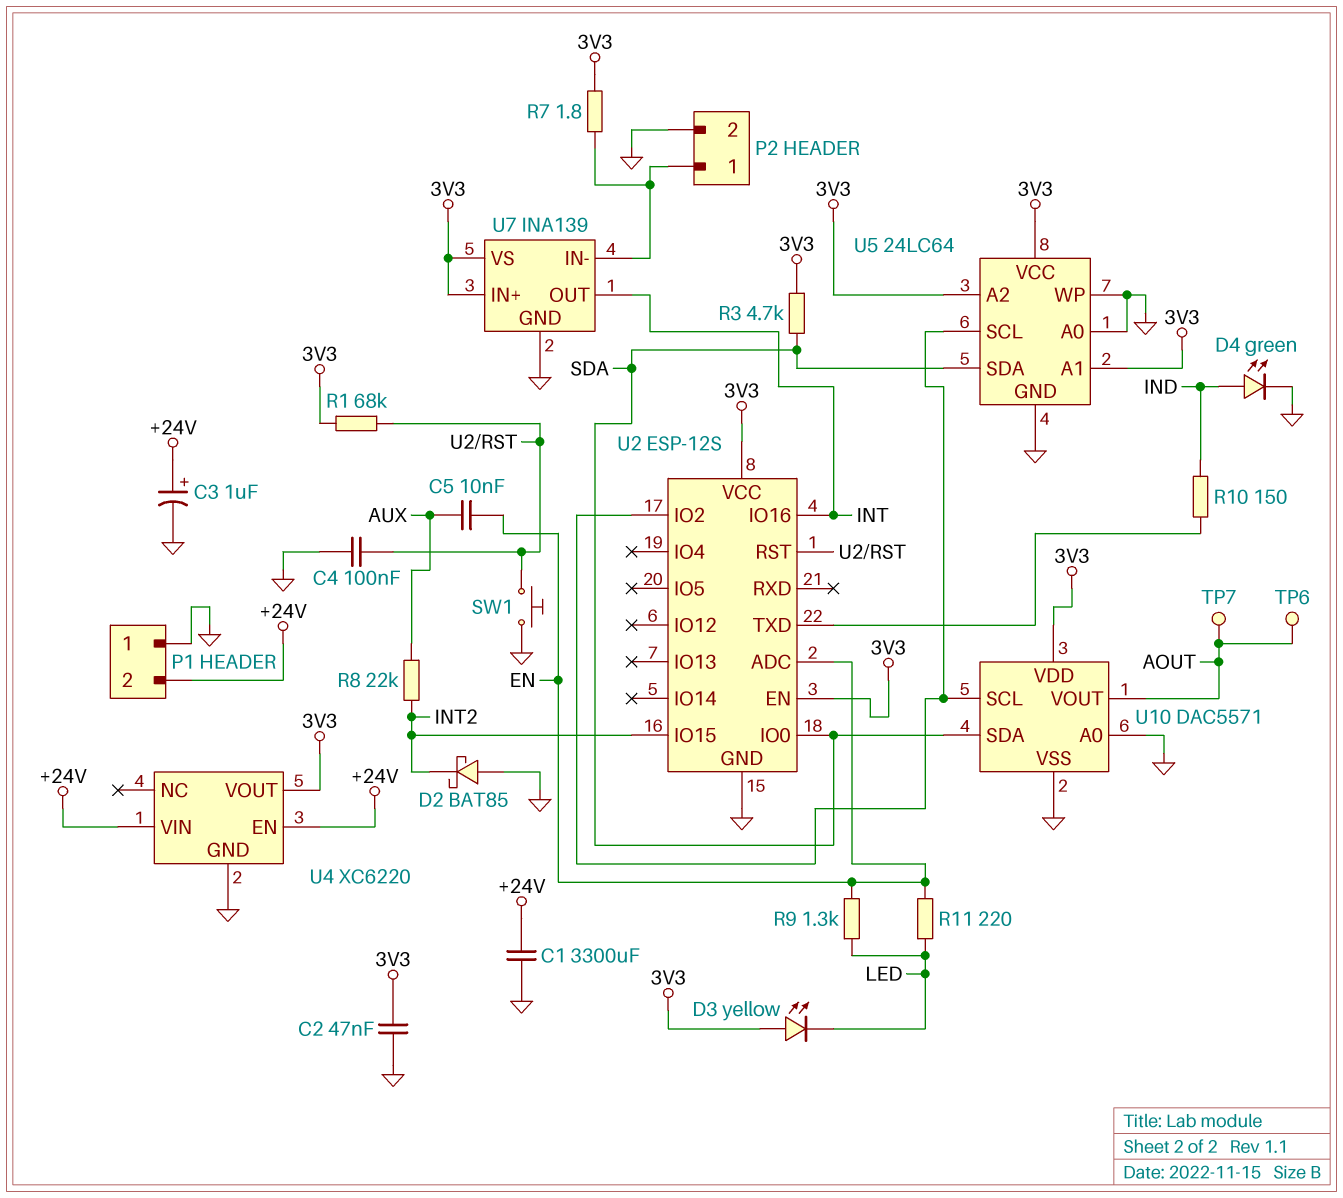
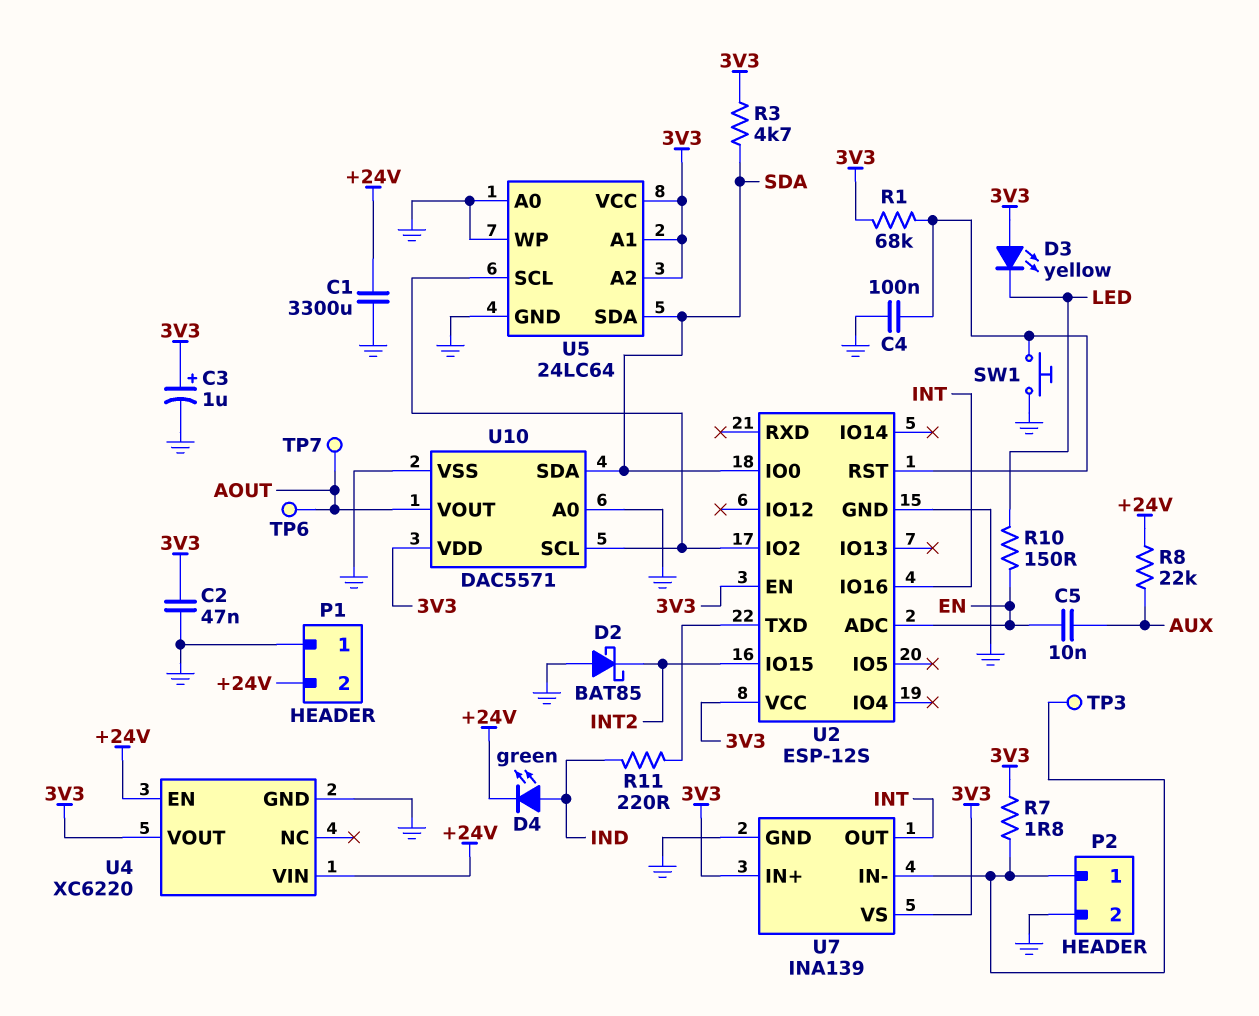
C3: 1uF (plus +24V, minus GND) -> 1uF (plus 3V3, minus GND)
D4: LED green (A IND, K GND) -> LED green (A IND, K +24V)
R8: 22k (AUX, INT2) -> 22k (+24V, AUX)
R9: 1.3k (EN, LED) -> none
R10: 150 (IND, U2/TXD) -> 150 (EN, LED)
R11: 220 (EN, LED) -> 220 (IND, U2/TXD)
TP3: none -> test point (P2/1)

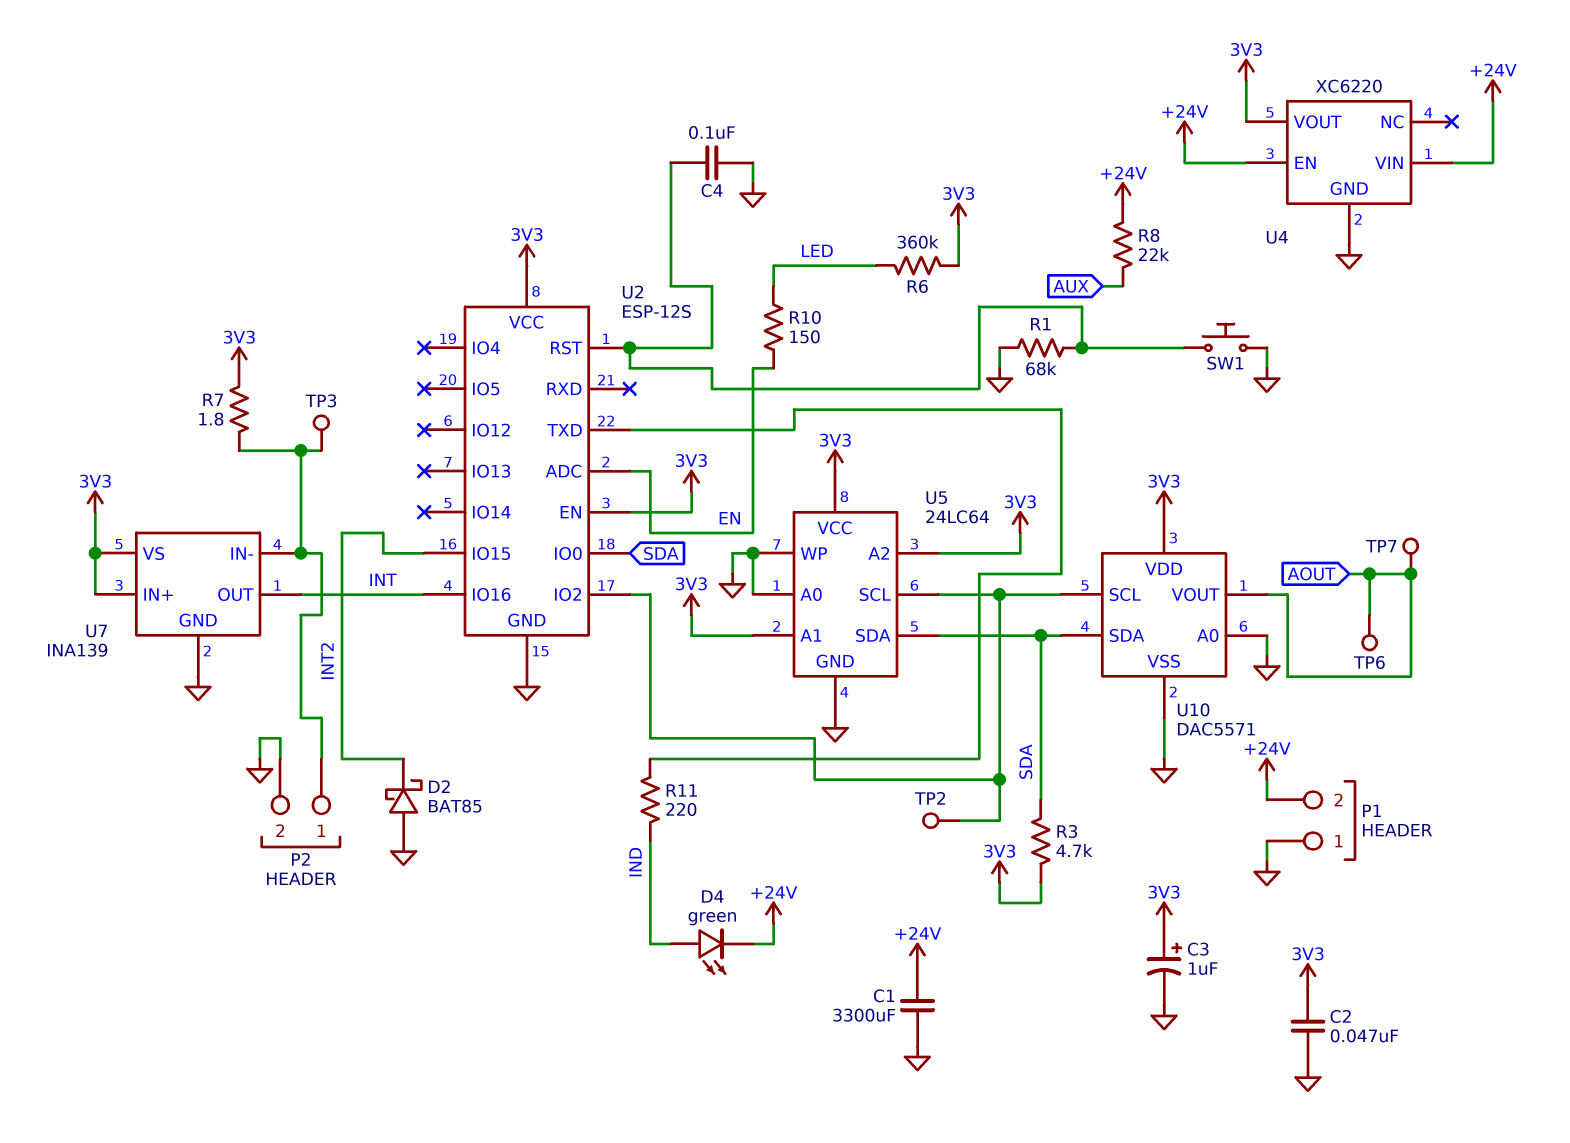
C5: 10nF (AUX, EN) -> none
D3: LED yellow (A 3V3, K LED) -> none
R1: 68k (3V3, U2/RST) -> 68k (GND, U2/RST)
R6: none -> 360k (3V3, LED)
TP2: none -> test point (U2/IO2)

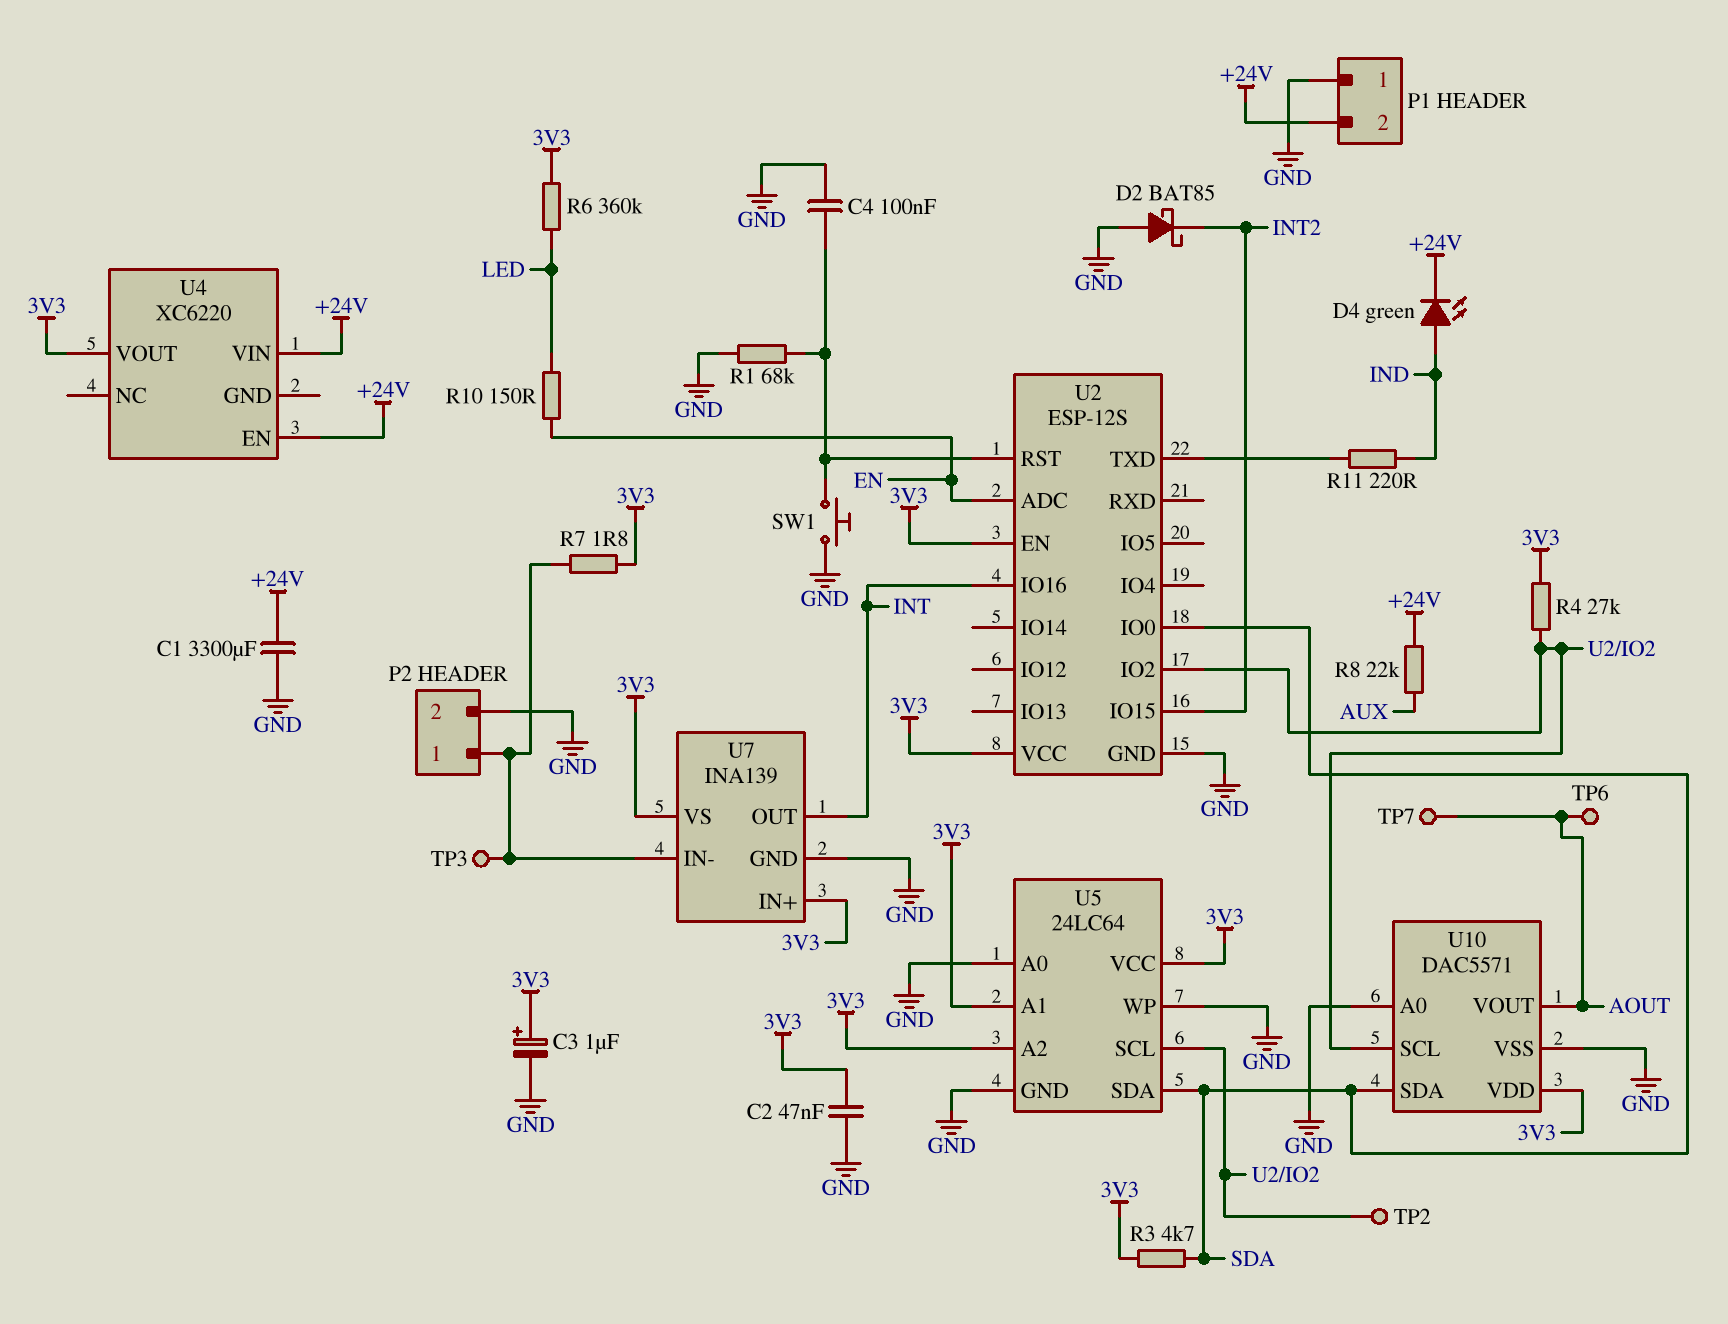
R4: none -> 27k (3V3, U2/IO2)
U4 pin GND: GND -> none

